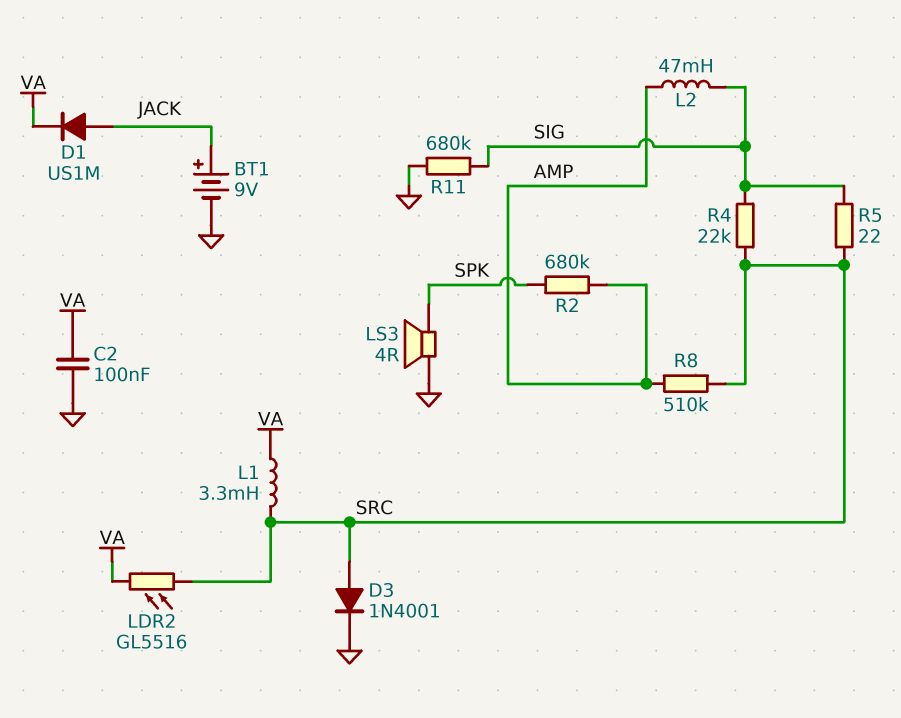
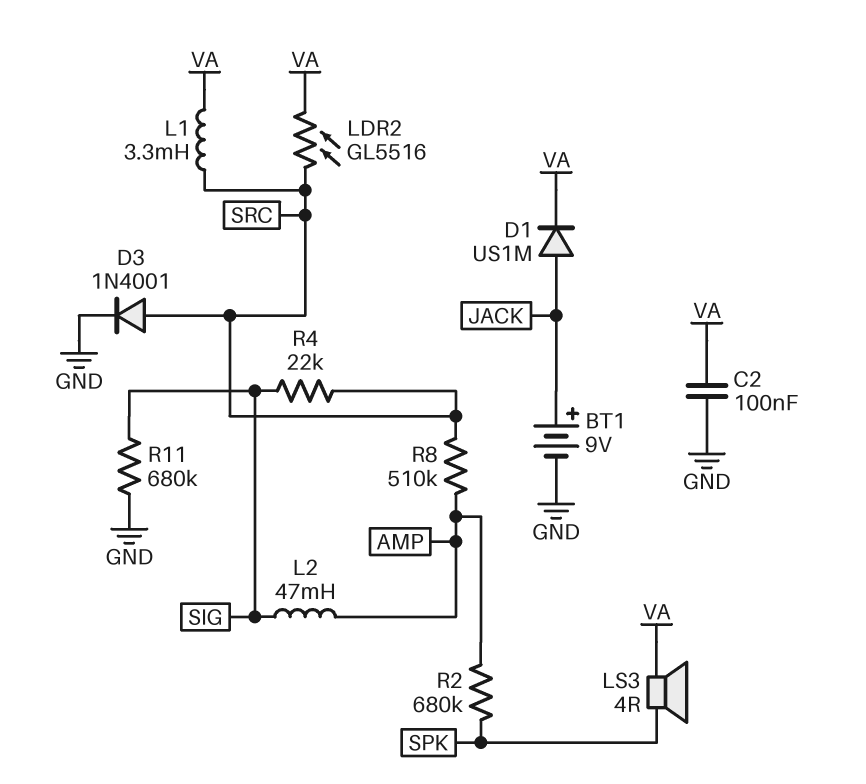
LS3: speaker 4R (GND, SPK) -> speaker 4R (SPK, VA)
R5: 22 (SIG, SRC) -> none

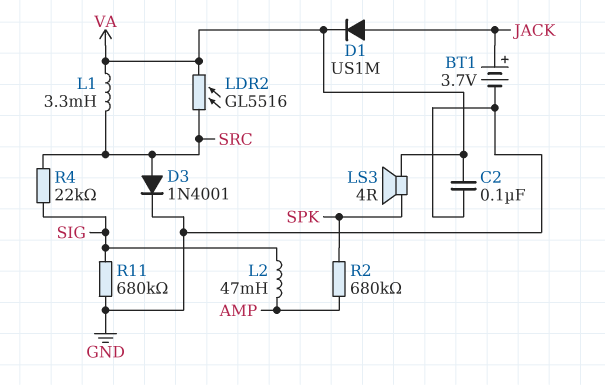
BT1: 9V (plus JACK, minus GND) -> 3.7V (plus JACK, minus GND)
R8: 510k (AMP, SRC) -> none

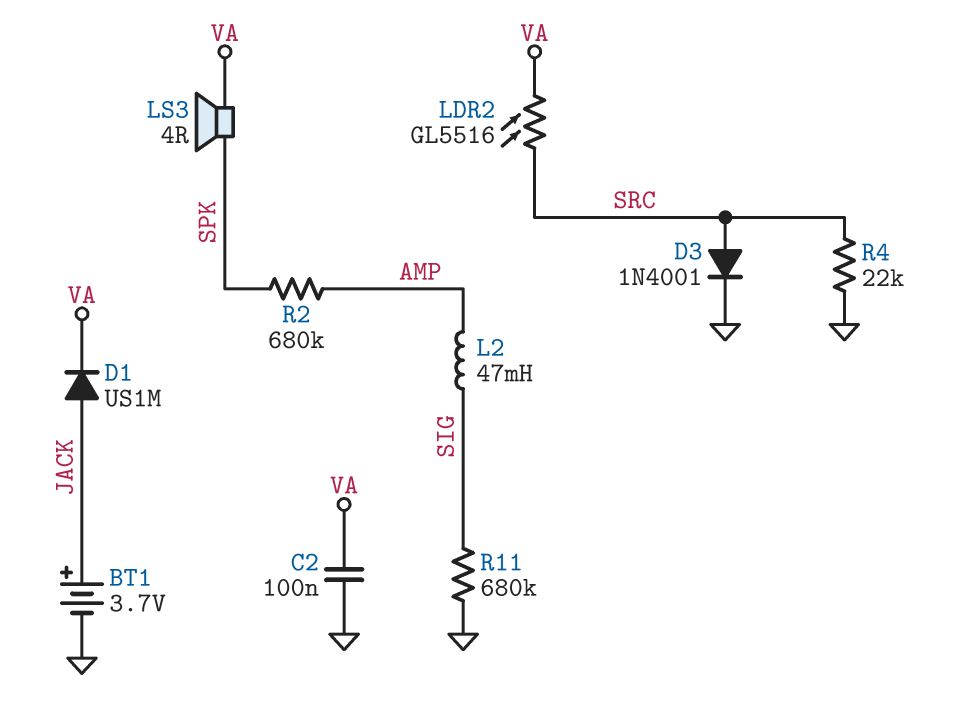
L1: 3.3mH (SRC, VA) -> none
R4: 22k (SIG, SRC) -> 22k (GND, SRC)

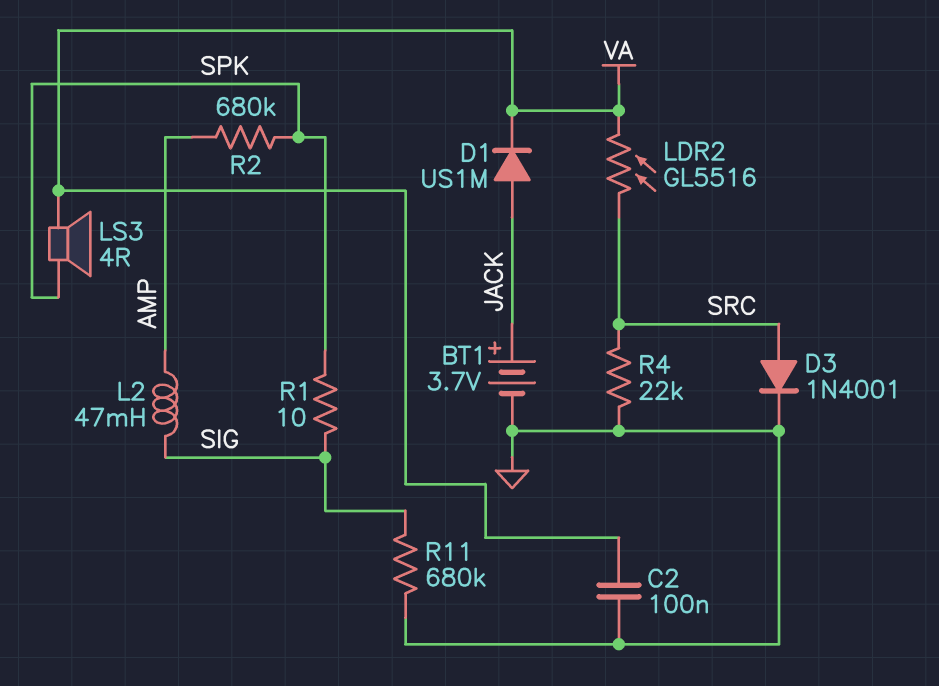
R1: none -> 10 (SIG, SPK)

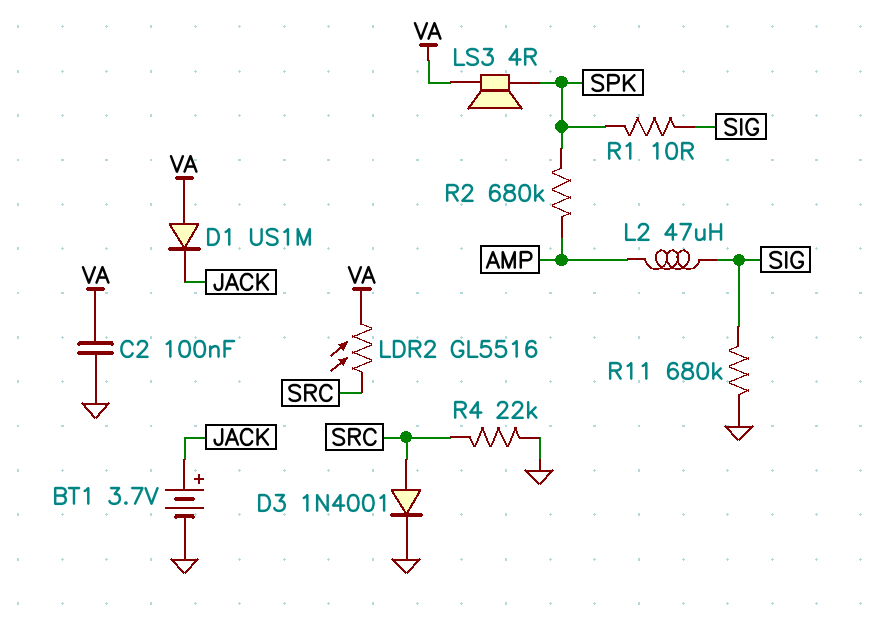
D1: diode US1M (A JACK, K VA) -> diode US1M (A VA, K JACK)
L2: 47mH (AMP, SIG) -> 47uH (AMP, SIG)

